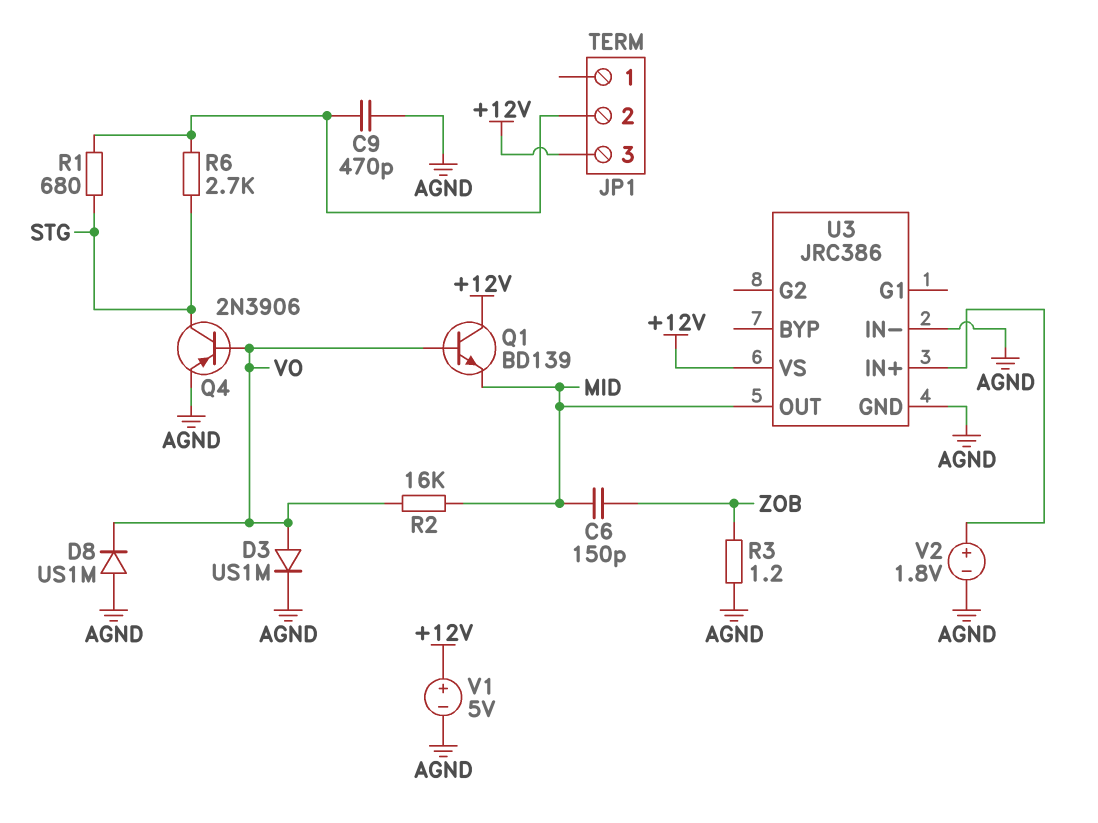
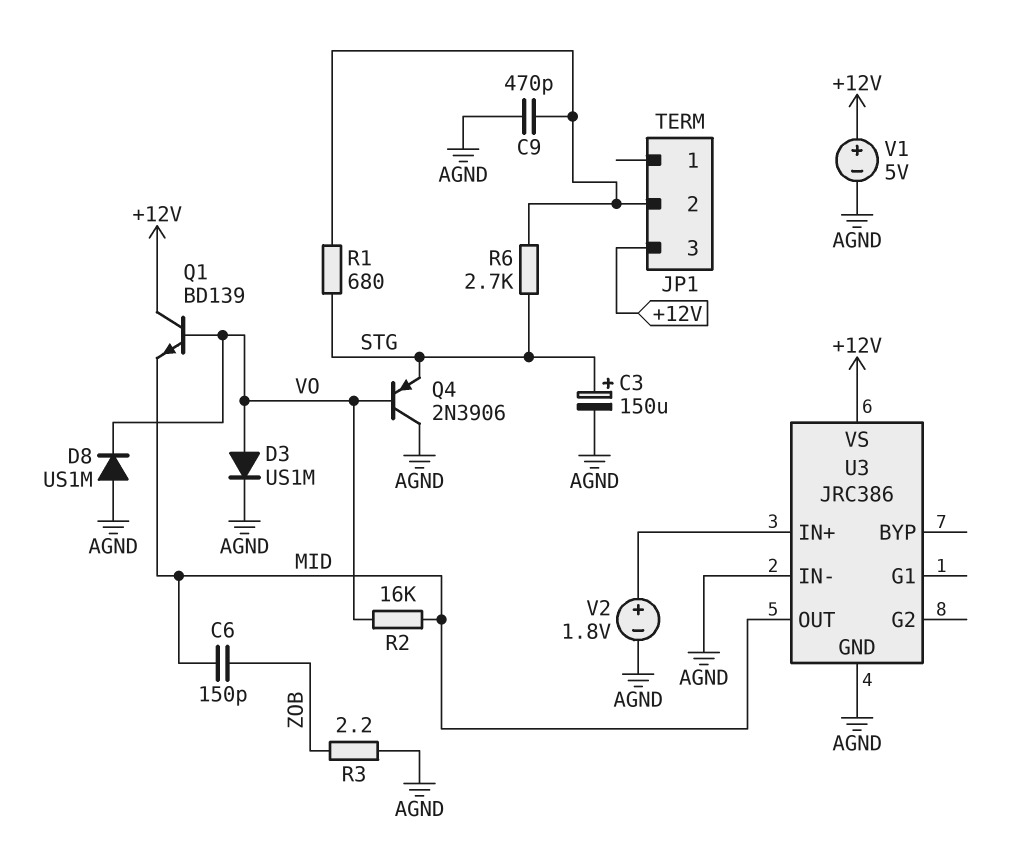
C3: none -> 150uF (plus STG, minus AGND)
Q4: PNP 2N3906 (B VO, C STG, E AGND) -> PNP 2N3906 (B VO, C AGND, E STG)
R3: 1.2 (AGND, ZOB) -> 2.2 (AGND, ZOB)

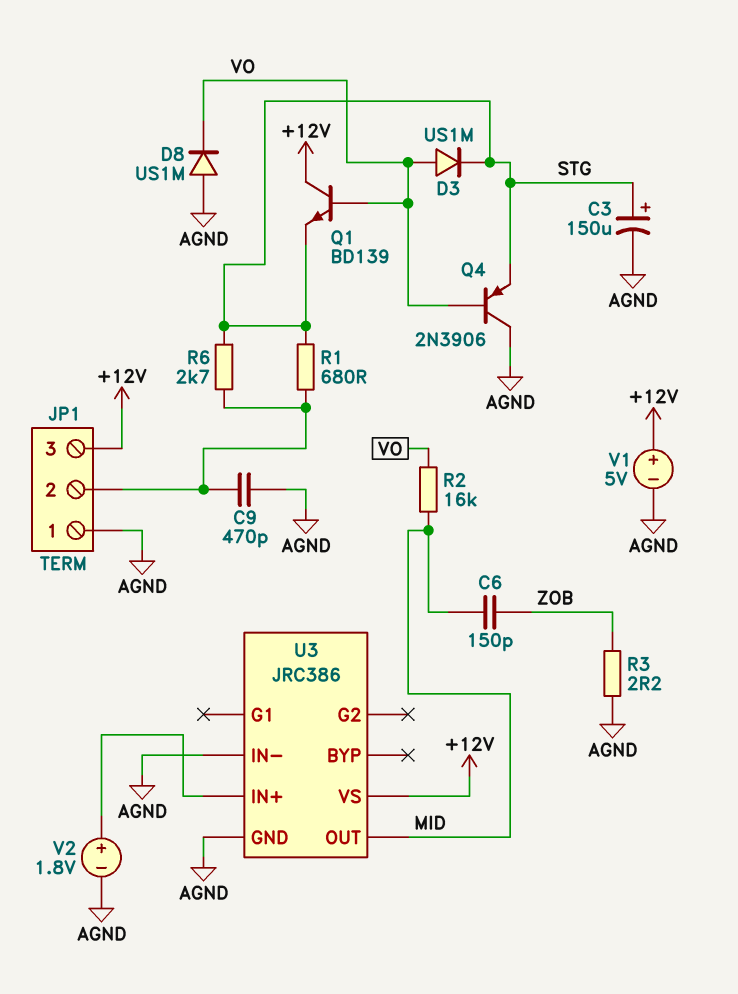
D3: diode US1M (A VO, K AGND) -> diode US1M (A VO, K STG)
JP1 pin 1: none -> AGND
Q1: NPN BD139 (B VO, C +12V, E MID) -> NPN BD139 (B VO, C +12V, E STG)

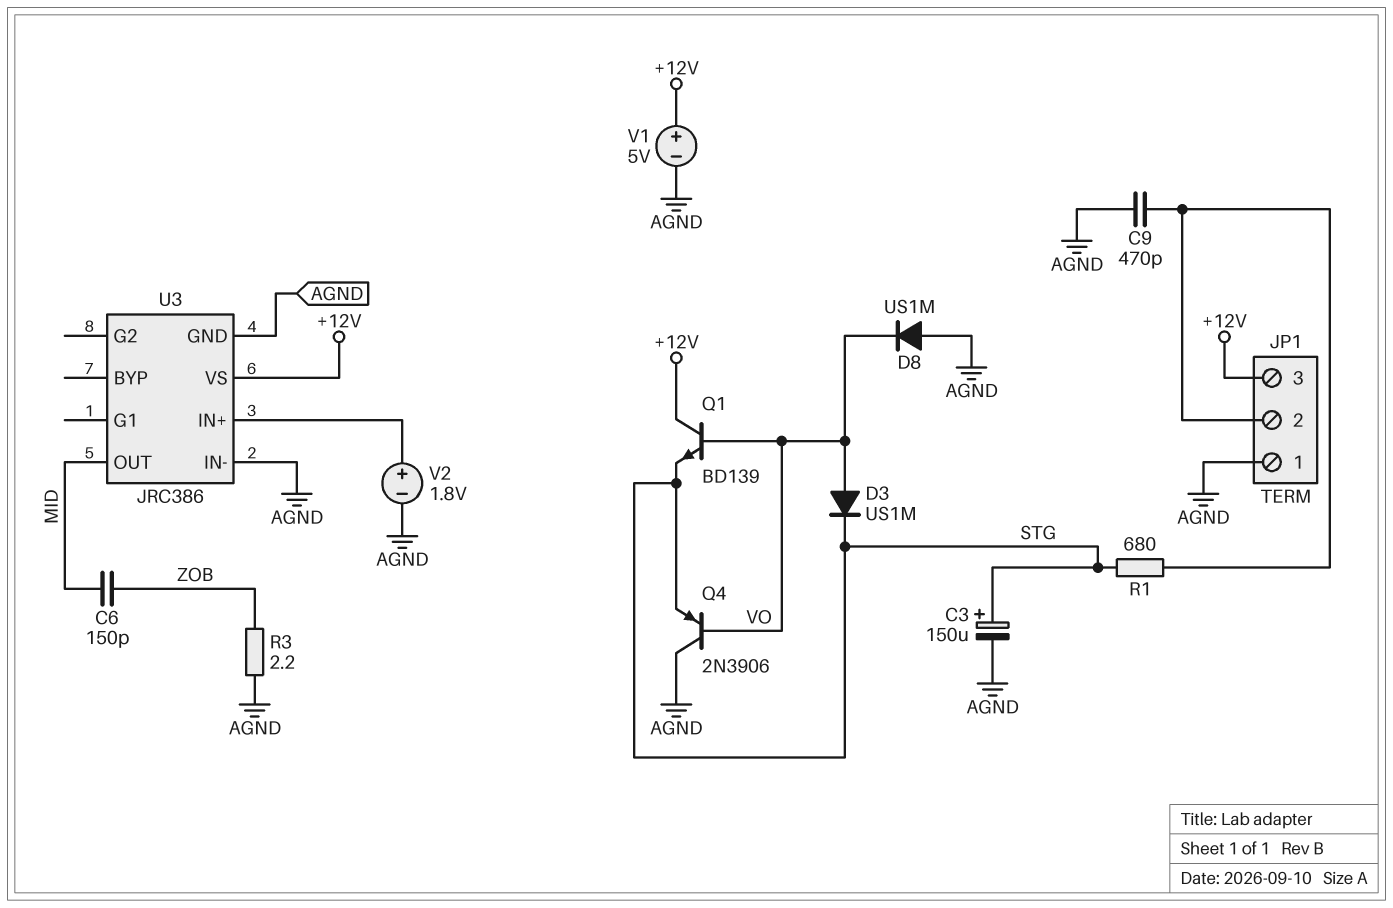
R2: 16k (MID, VO) -> none
R6: 2.7k (JP1/2, STG) -> none

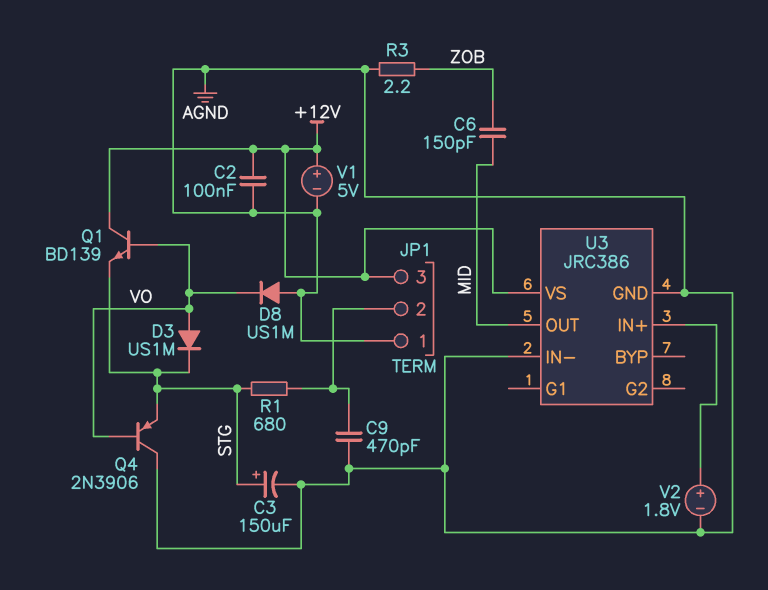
C2: none -> 100nF (+12V, AGND)

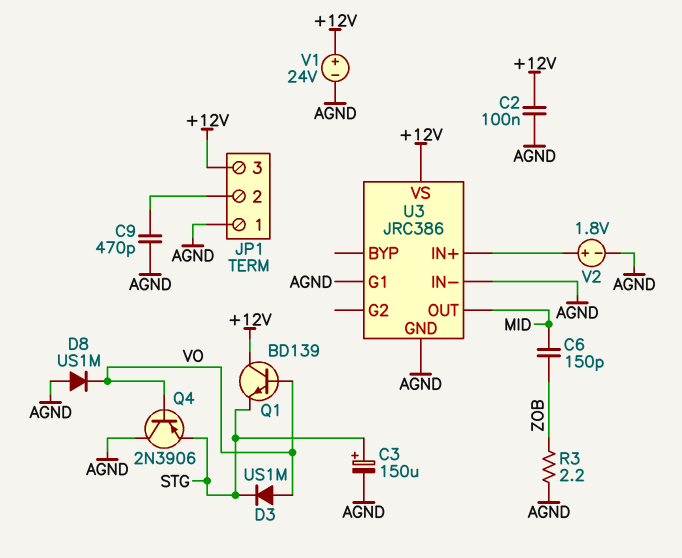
R1: 680 (JP1/2, STG) -> none
U3 pin G1: none -> AGND
V1: 5V (plus +12V, minus AGND) -> 24V (plus +12V, minus AGND)

